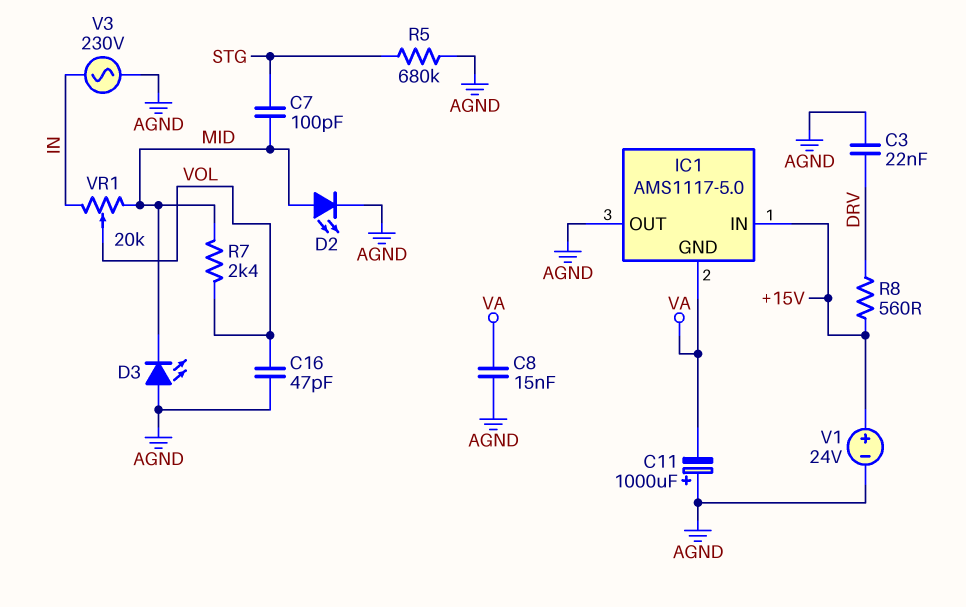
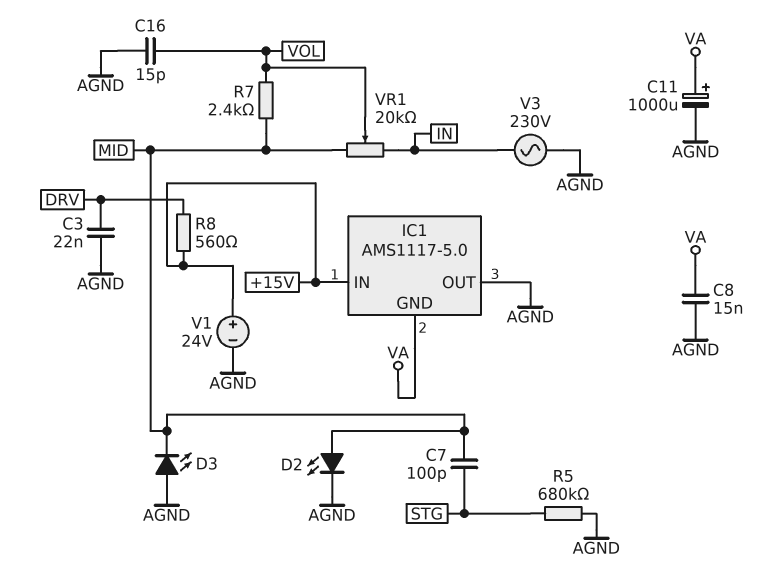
C11: 1000uF (plus AGND, minus VA) -> 1000uF (plus VA, minus AGND)
C16: 47pF (AGND, VOL) -> 15pF (AGND, VOL)

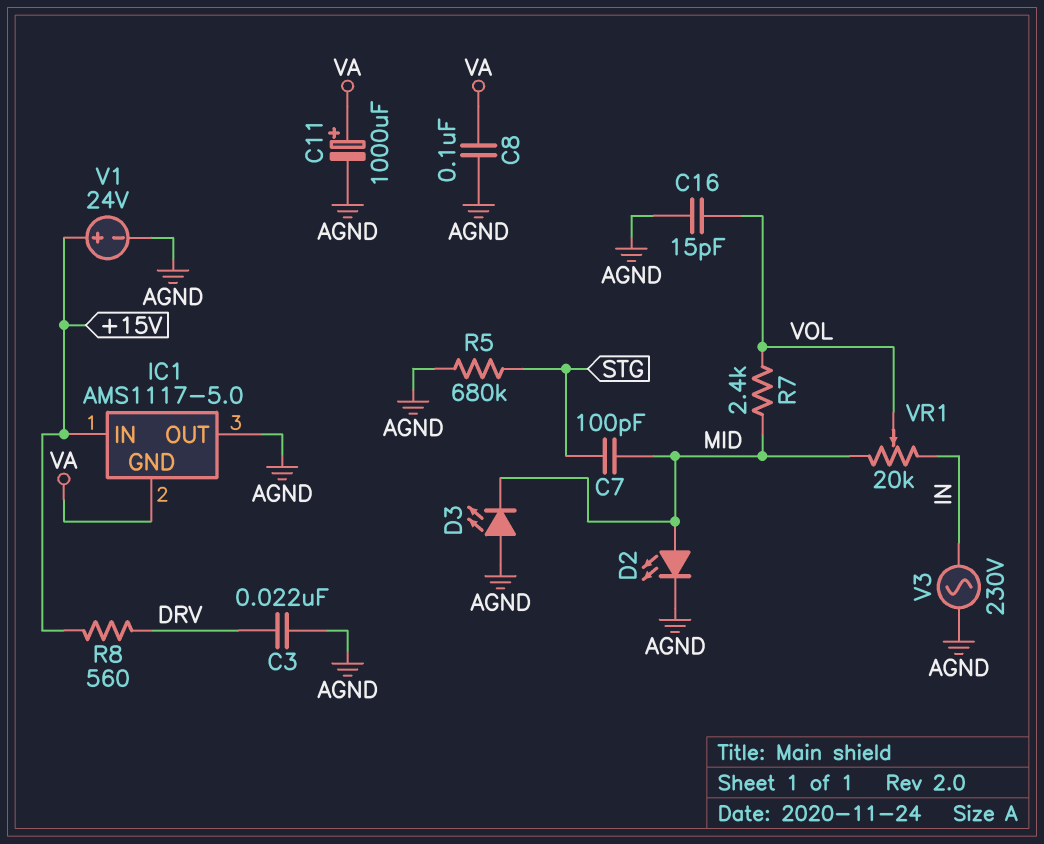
C8: 15nF (AGND, VA) -> 100nF (AGND, VA)

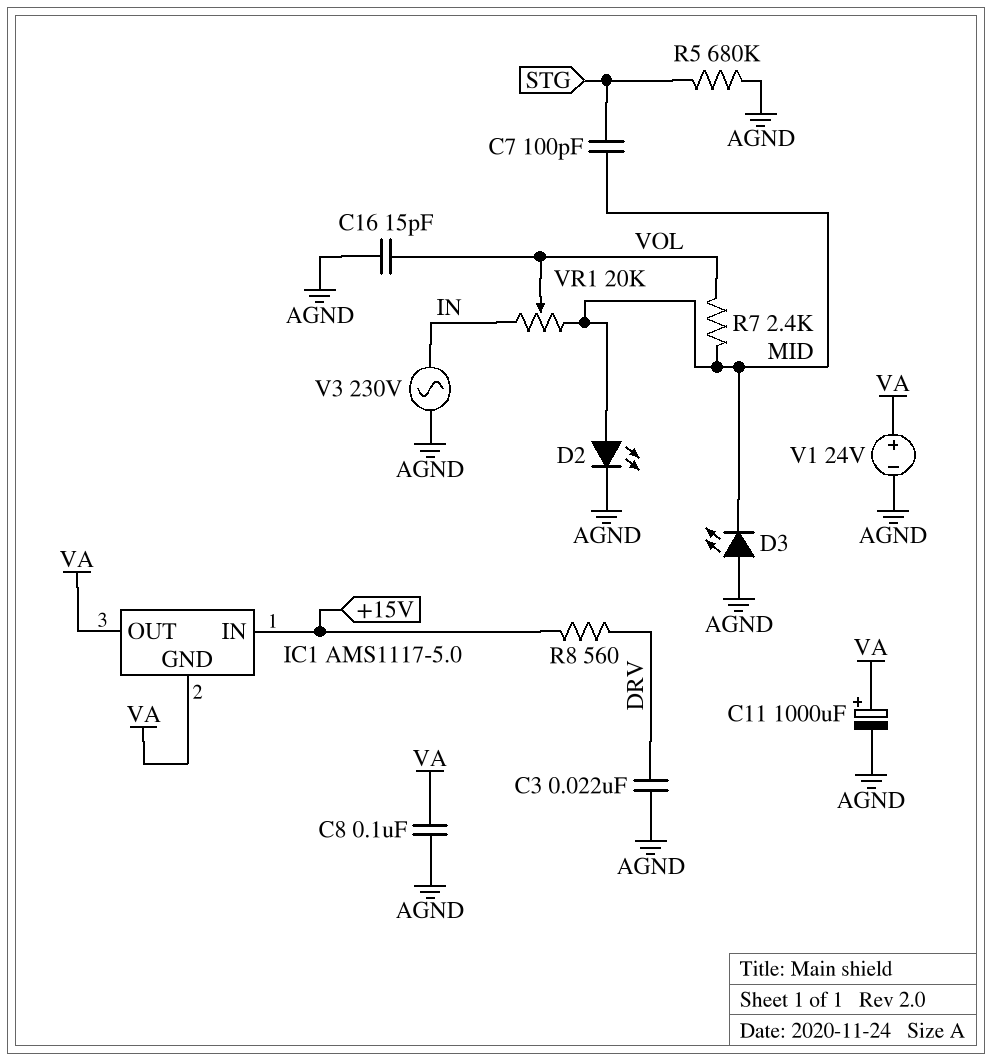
IC1 pin OUT: AGND -> VA
V1: 24V (plus +15V, minus AGND) -> 24V (plus VA, minus AGND)

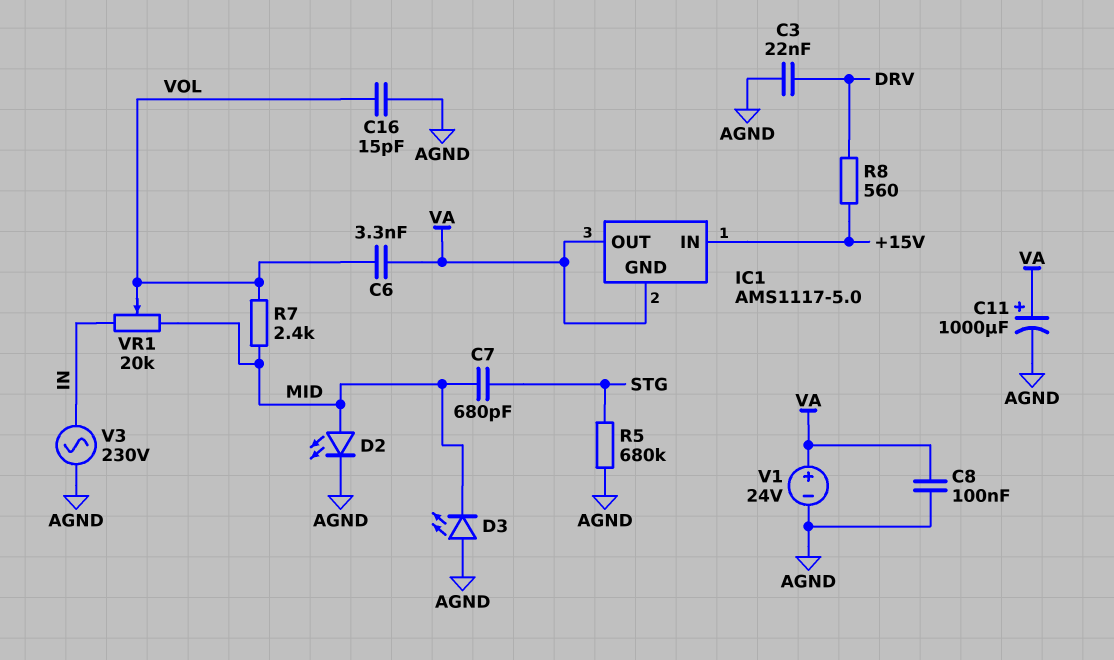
C6: none -> 3.3nF (VA, VOL)
C7: 100pF (MID, STG) -> 680pF (MID, STG)

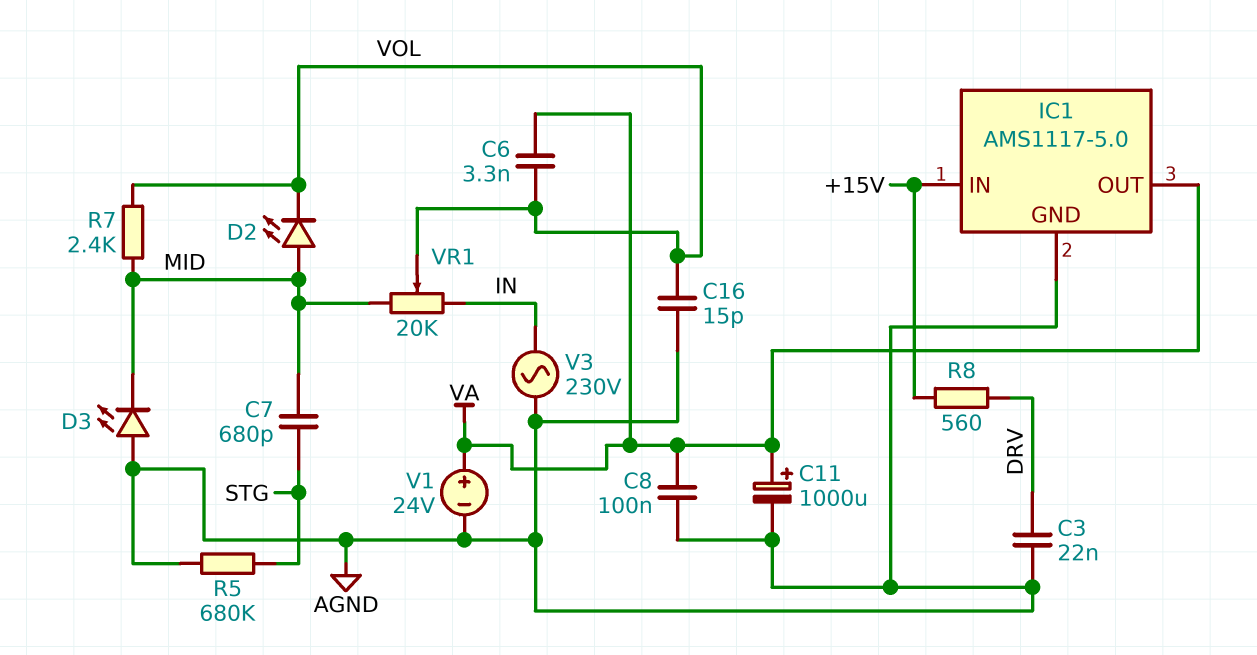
D2: LED (A MID, K AGND) -> LED (A MID, K VOL)
IC1 pin GND: VA -> AGND

